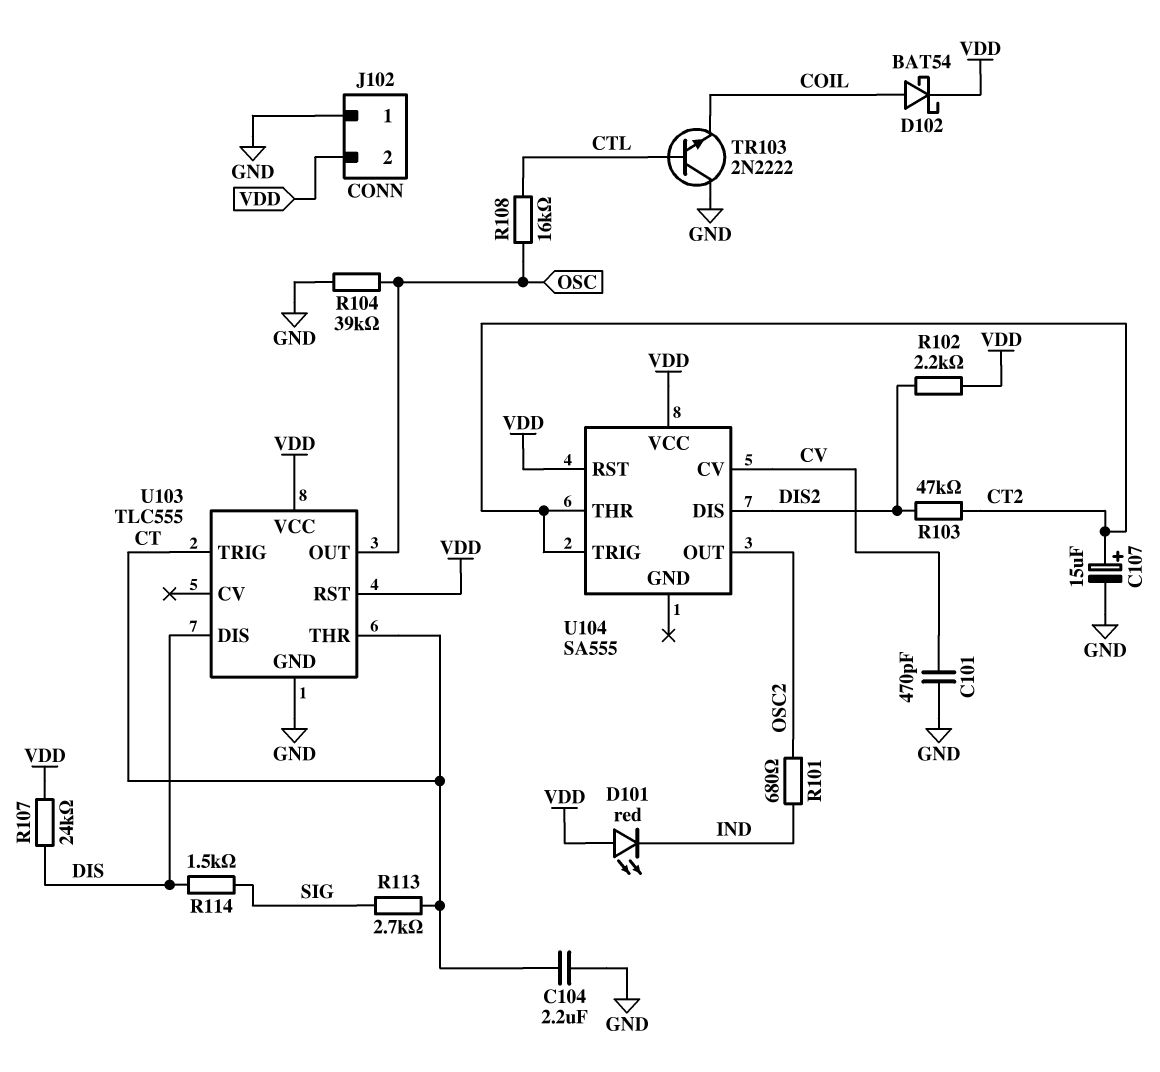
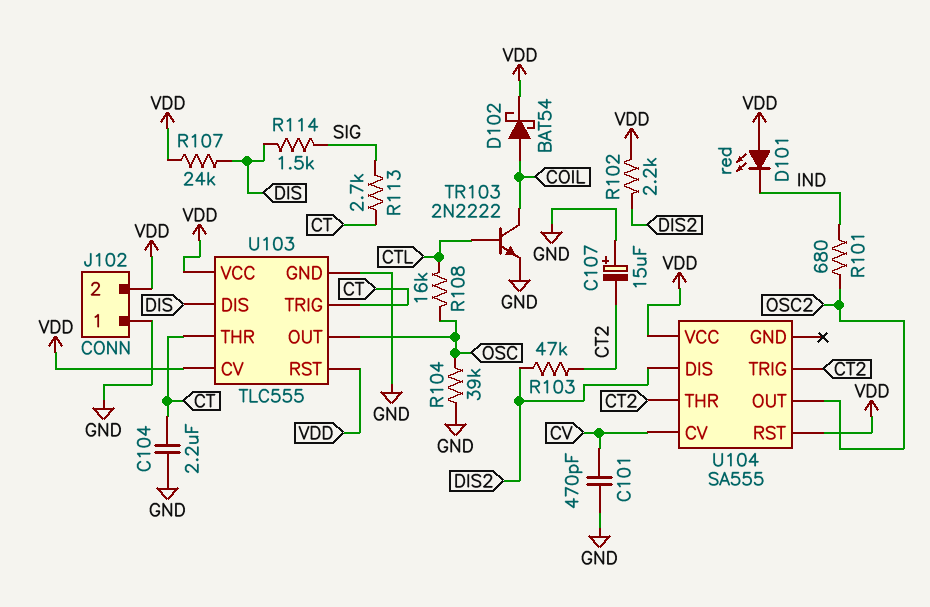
C107: 15uF (plus CT2, minus GND) -> 15uF (plus GND, minus CT2)
TR103: NPN 2N2222 (B CTL, C GND, E COIL) -> NPN 2N2222 (B CTL, C COIL, E GND)
U103 pin CV: none -> VDD

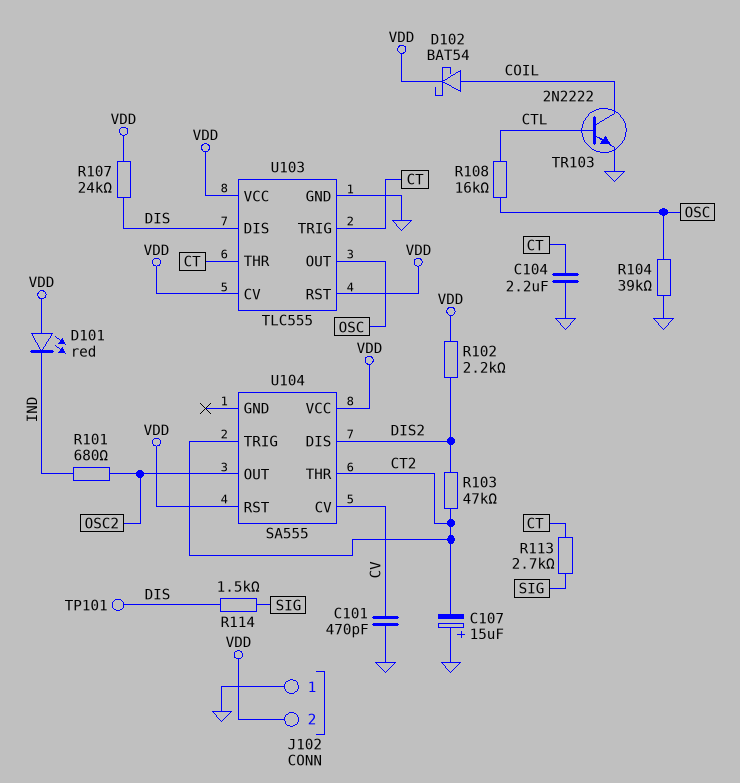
TP101: none -> test point (DIS)

